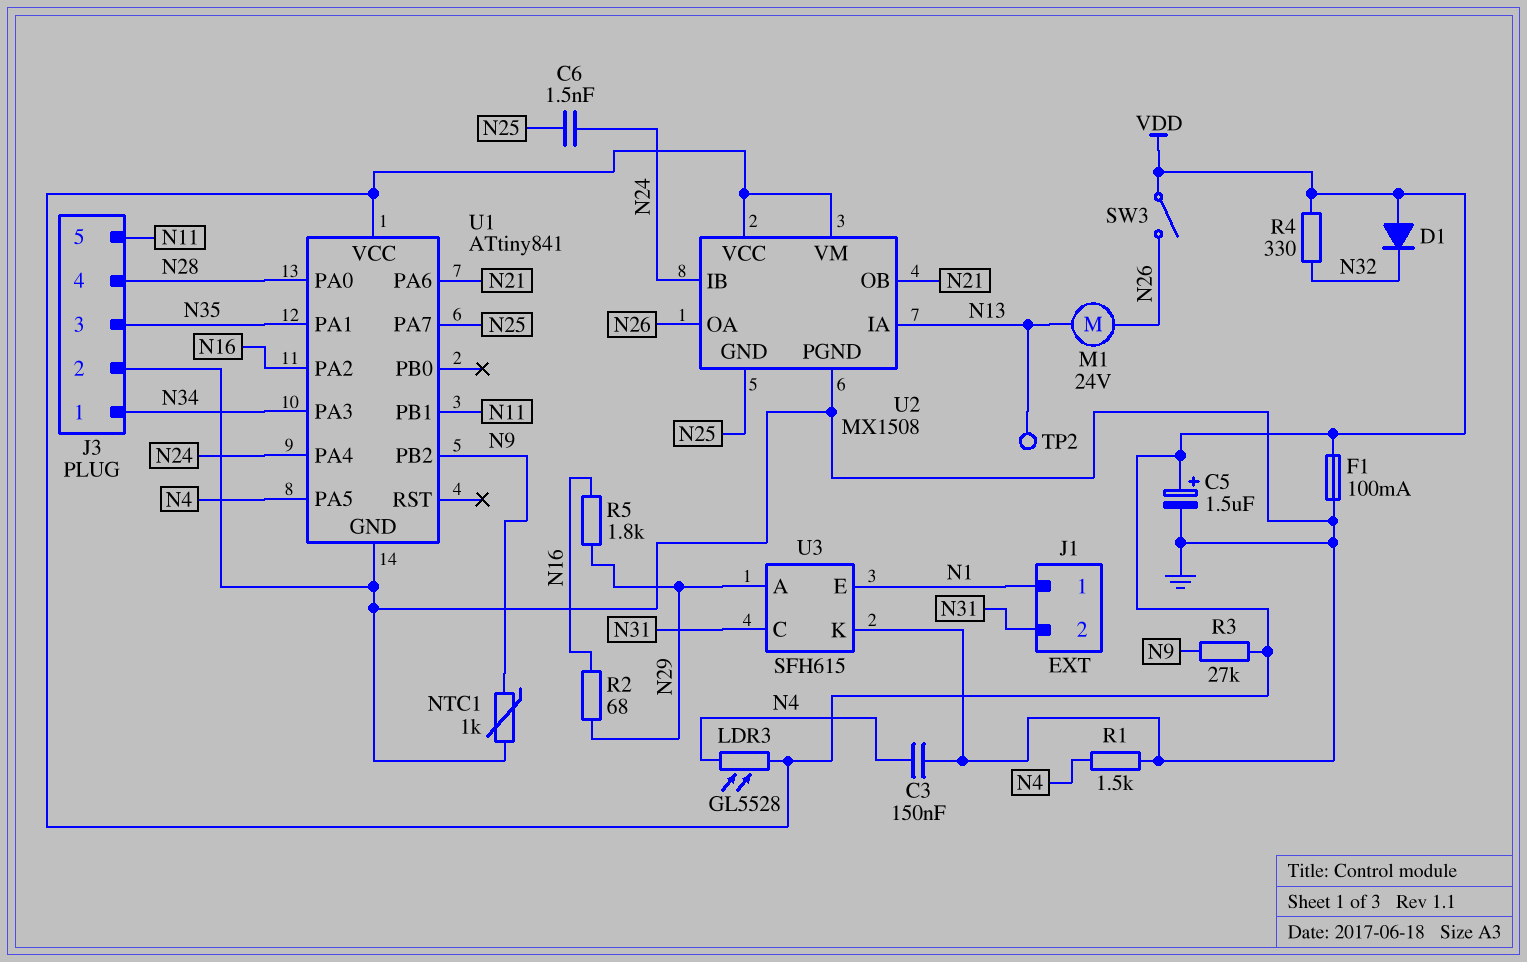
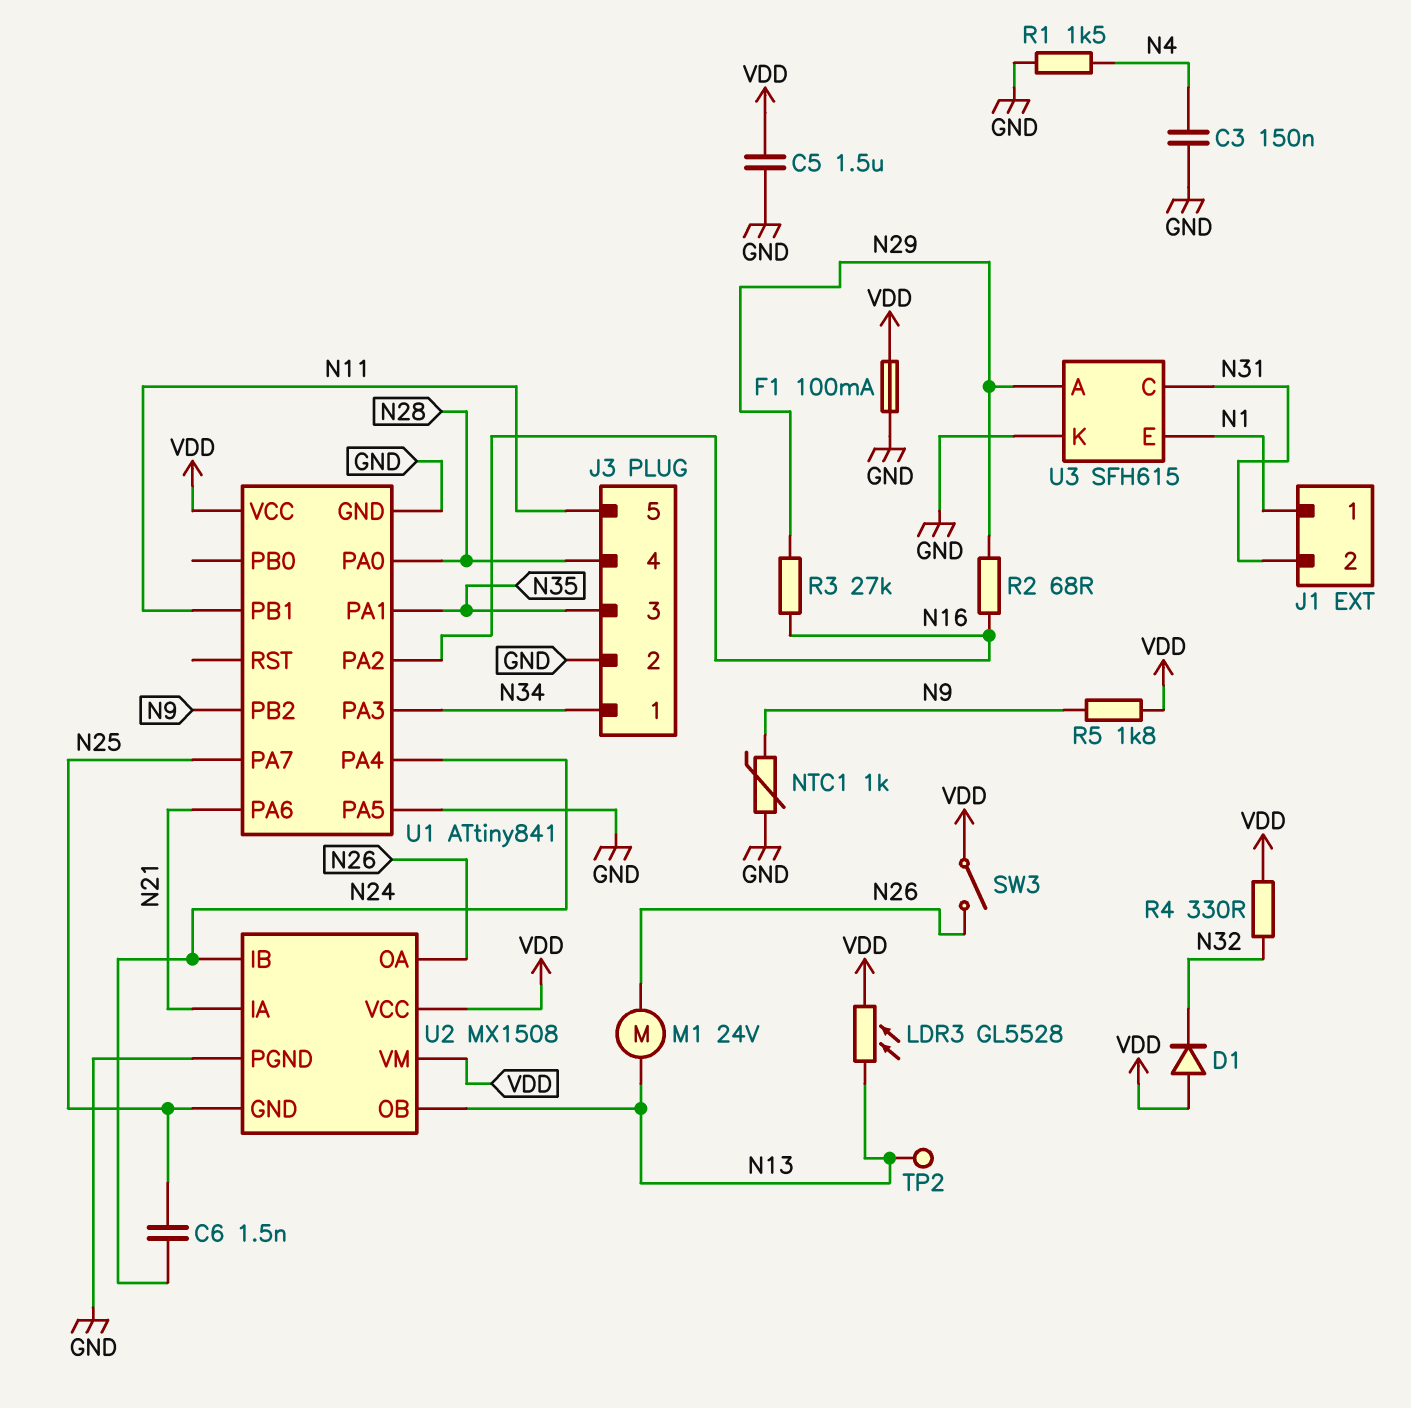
C5: 1.5uF (plus VDD, minus GND) -> 1.5uF (GND, VDD)
LDR3: GL5528 (N4, VDD) -> GL5528 (N13, VDD)
R3: 27k (N9, VDD) -> 27k (N16, N29)
R5: 1.8k (N16, N29) -> 1.8k (N9, VDD)
U1 pin PA5: N4 -> GND
U2 pin IA: N13 -> N21
U2 pin OB: N21 -> N13

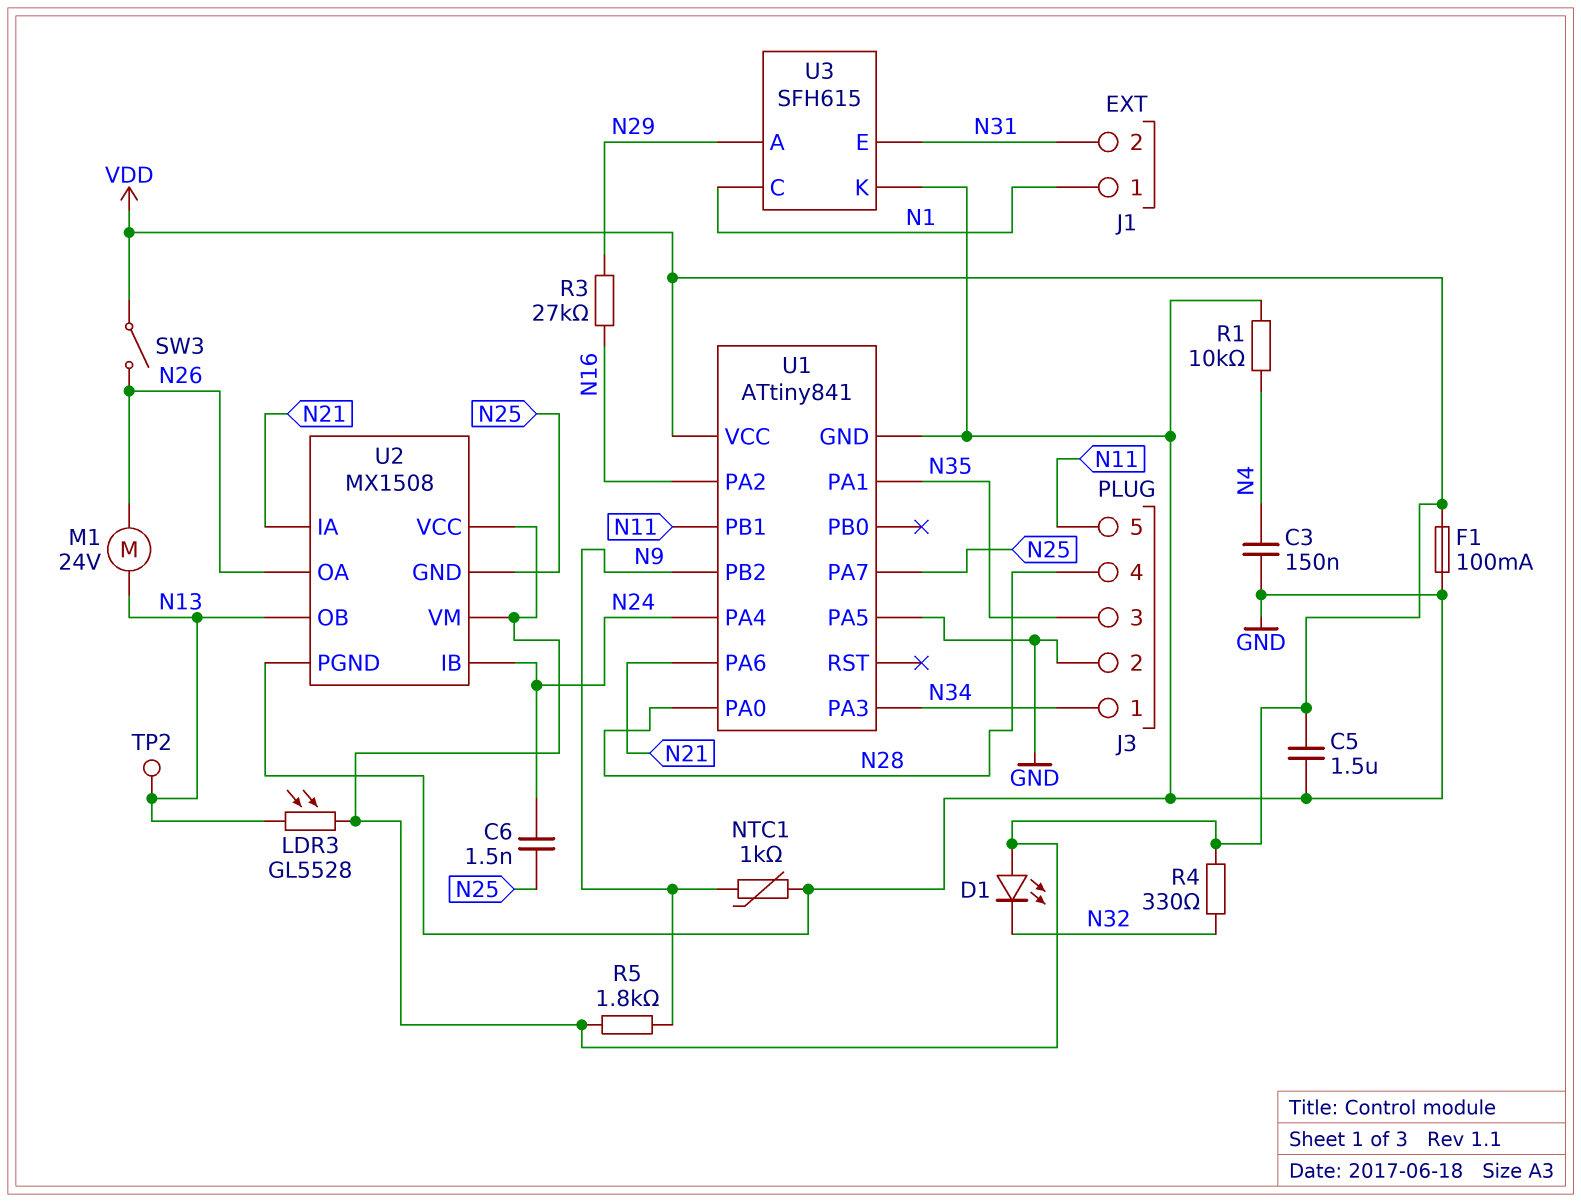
D1: diode (A VDD, K N32) -> LED (A VDD, K N32)
R1: 1.5k (GND, N4) -> 10k (GND, N4)
R2: 68 (N16, N29) -> none
U3 pin C: N31 -> N1
U3 pin E: N1 -> N31

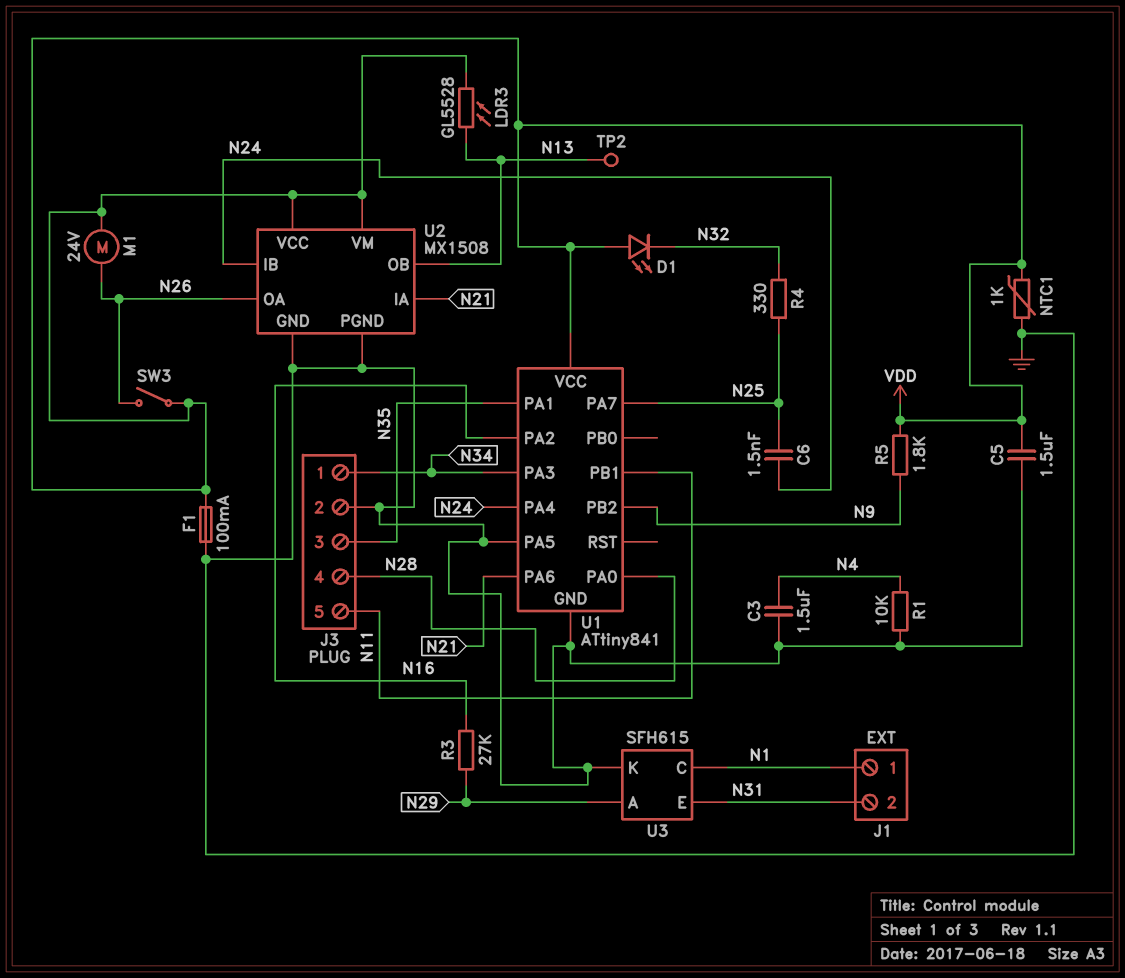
C3: 150nF (GND, N4) -> 1.5uF (GND, N4)
M1: motor 24V (N13, N26) -> motor 24V (N26, VDD)
NTC1: 1k (GND, N9) -> 1k (GND, VDD)
R4: 330 (N32, VDD) -> 330 (N25, N32)
U2 pin GND: N25 -> GND

